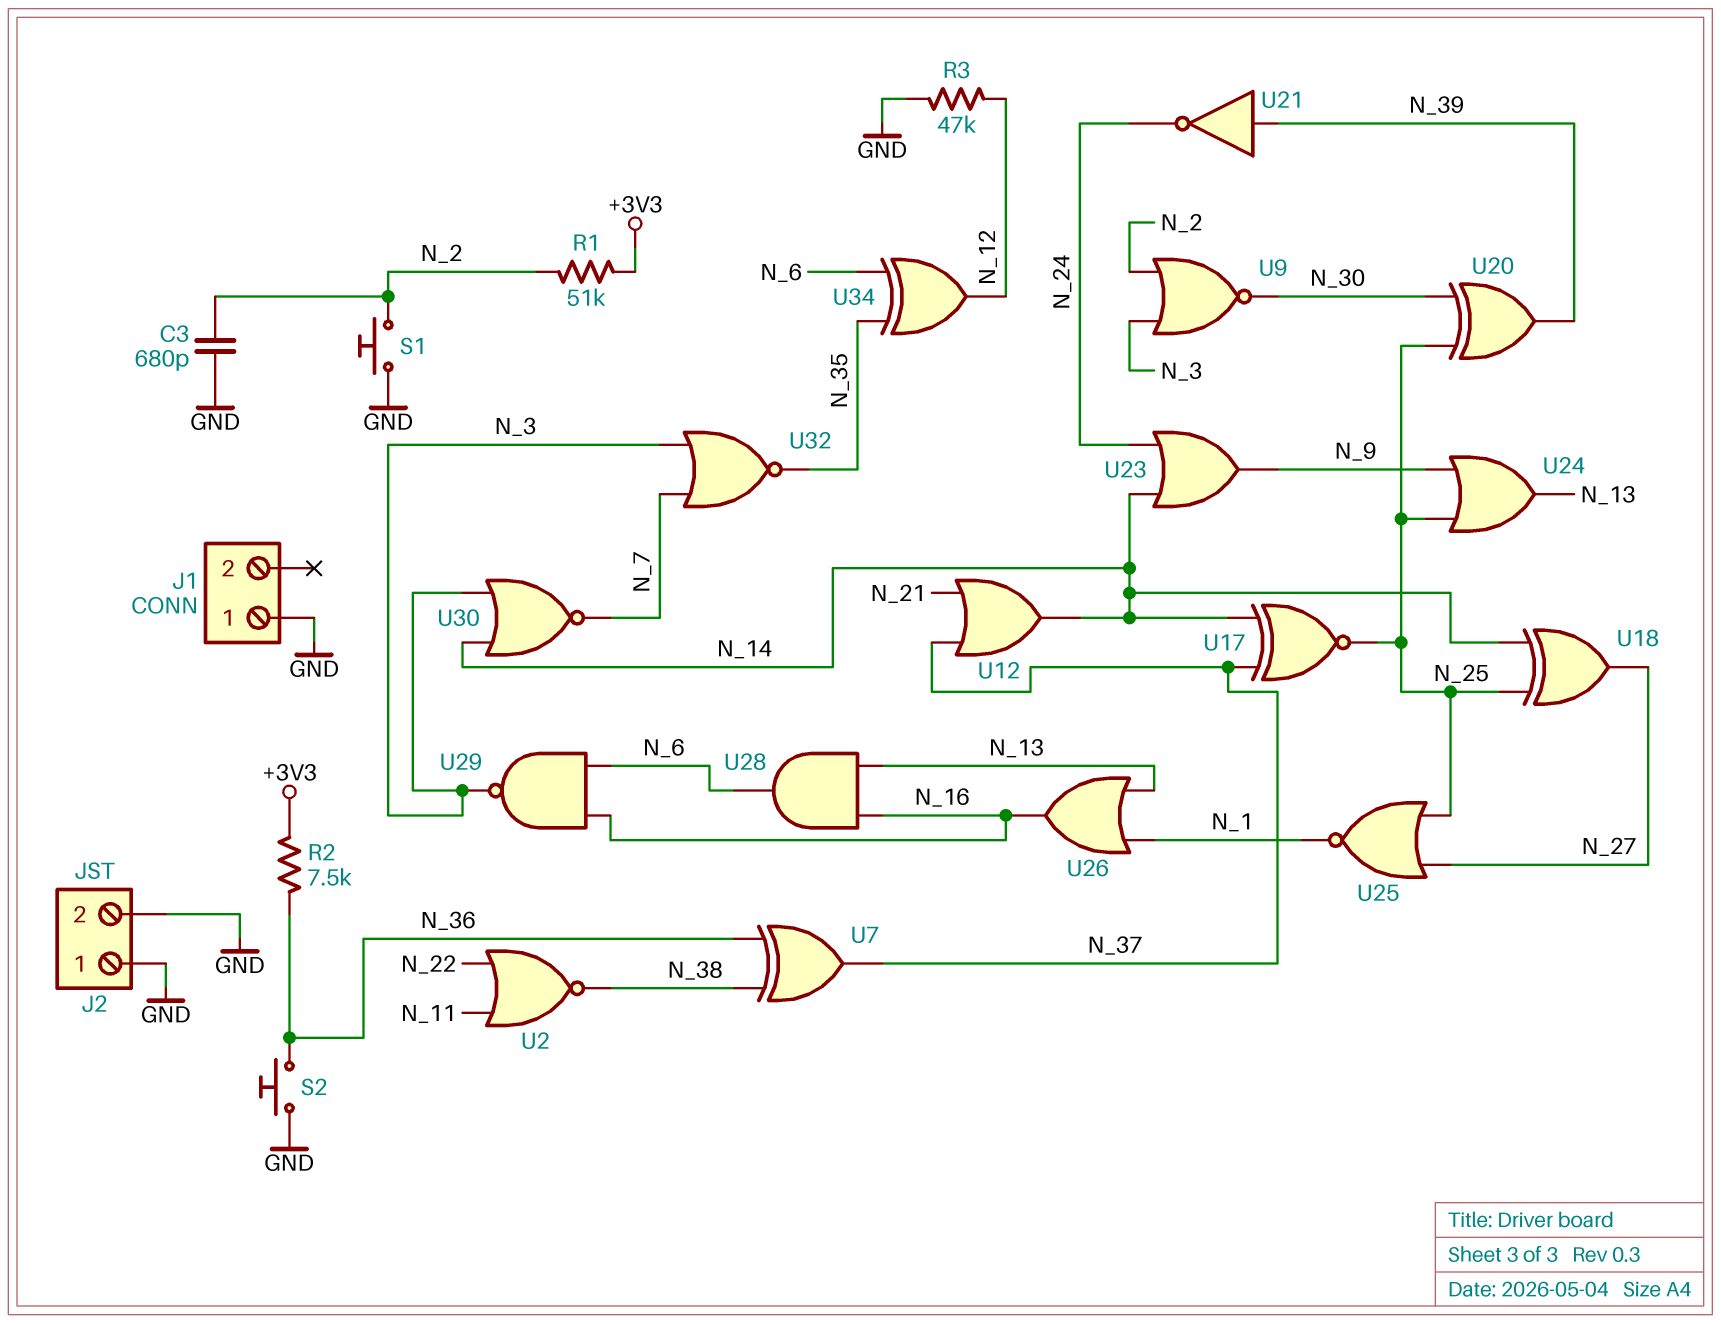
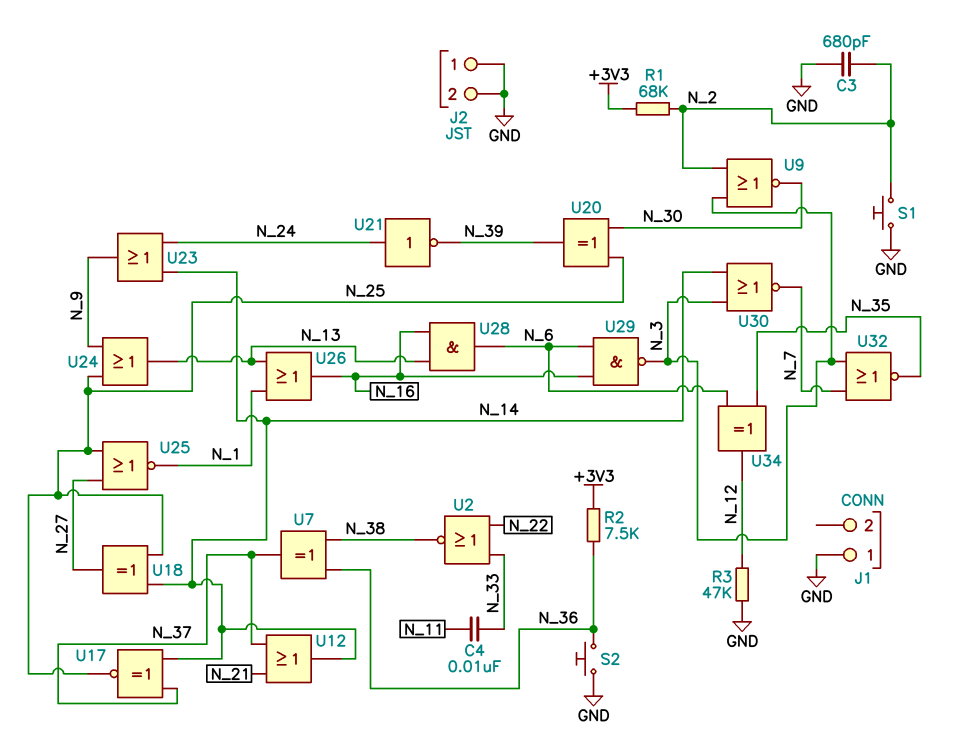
C4: none -> 10nF (N_11, N_33)
R1: 51k (+3V3, N_2) -> 68k (+3V3, N_2)
U2: NOR (in N_11, in N_22, out N_38) -> NOR (in N_22, in N_33, out N_38)
U21: NOT (in N_39, out N_24) -> NOT (in N_24, out N_39)

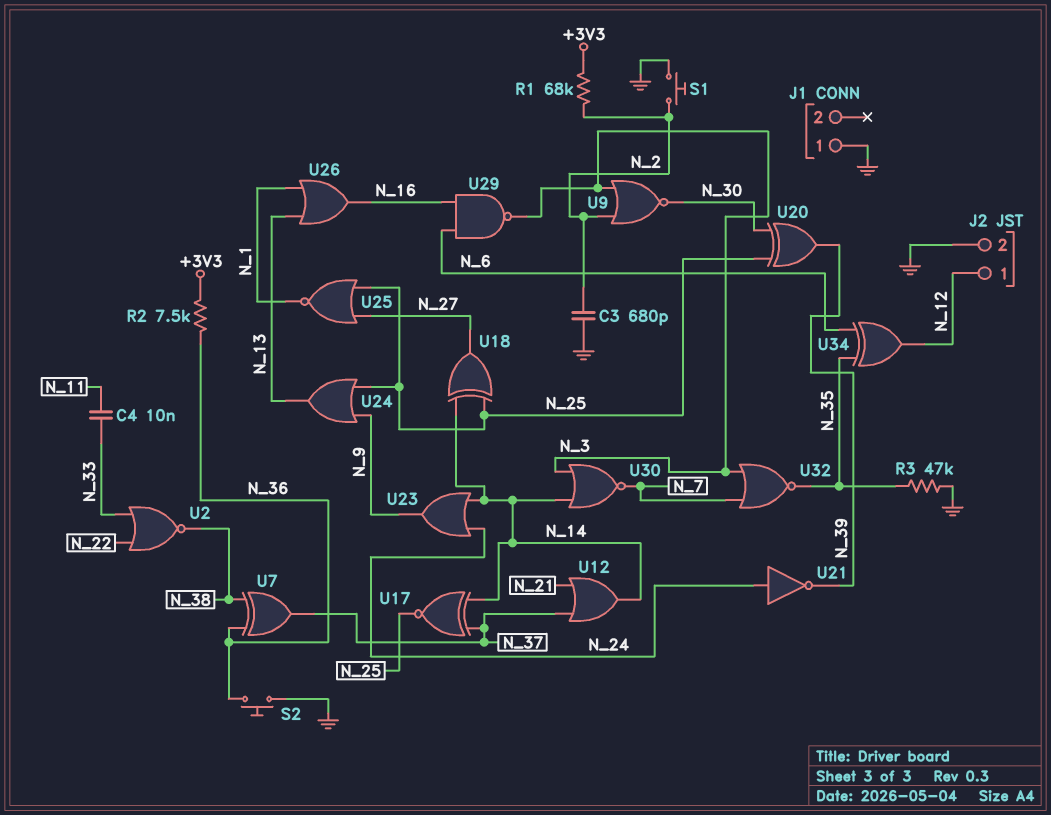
J2 pin 1: GND -> N_12
R3: 47k (GND, N_12) -> 47k (GND, N_35)
U28: AND (in N_13, in N_16, out N_6) -> none

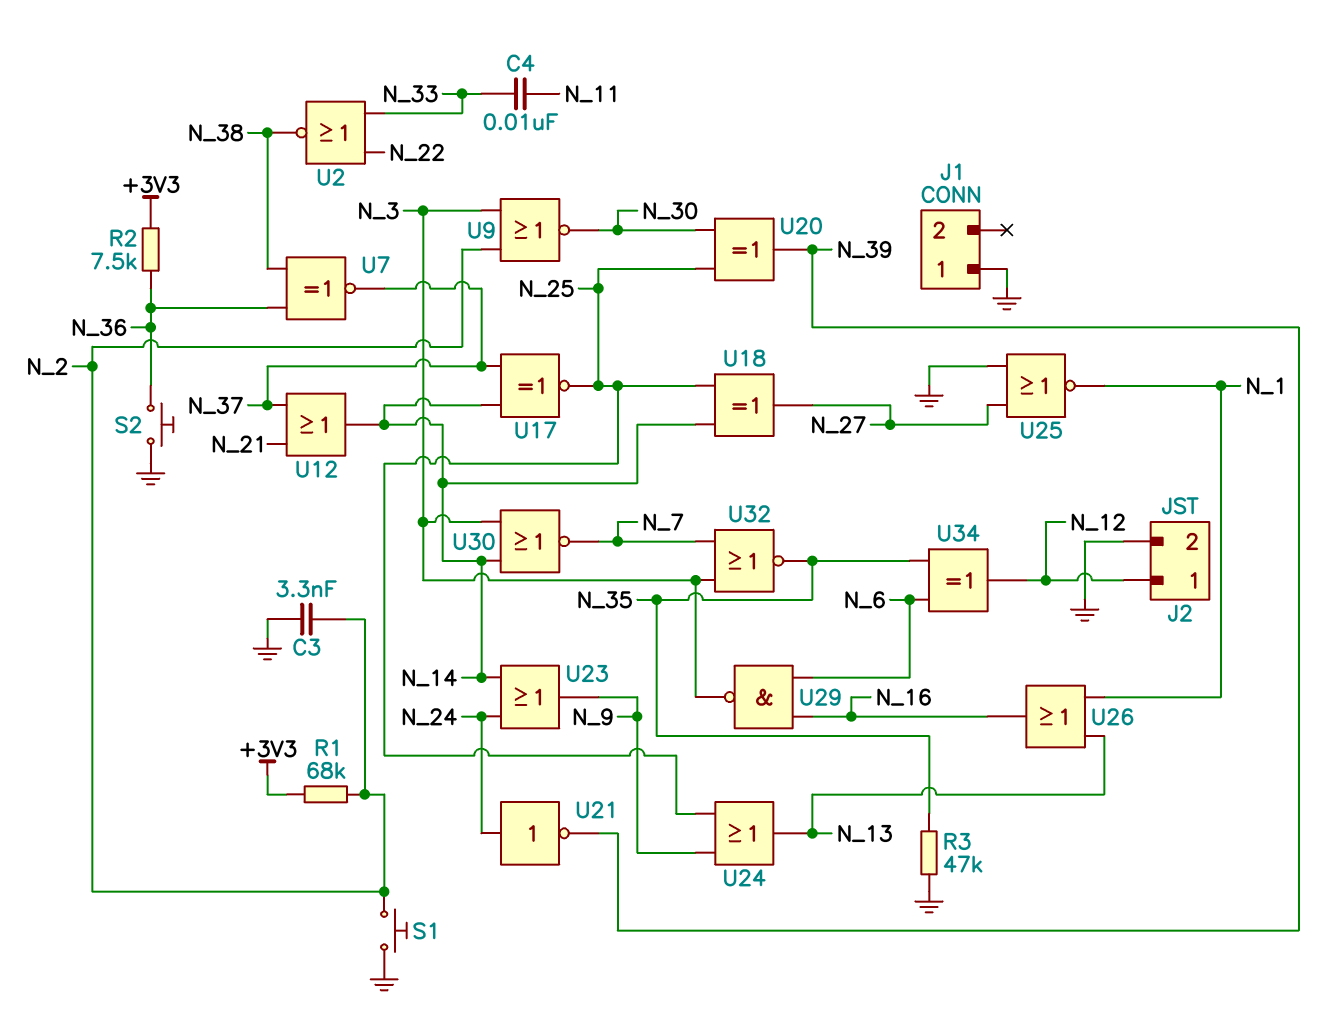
C3: 680pF (GND, N_2) -> 3.3nF (GND, N_2)
U7: XOR (in N_36, in N_38, out N_37) -> XNOR (in N_36, in N_38, out N_37)
U25: NOR (in N_25, in N_27, out N_1) -> NOR (in GND, in N_27, out N_1)

